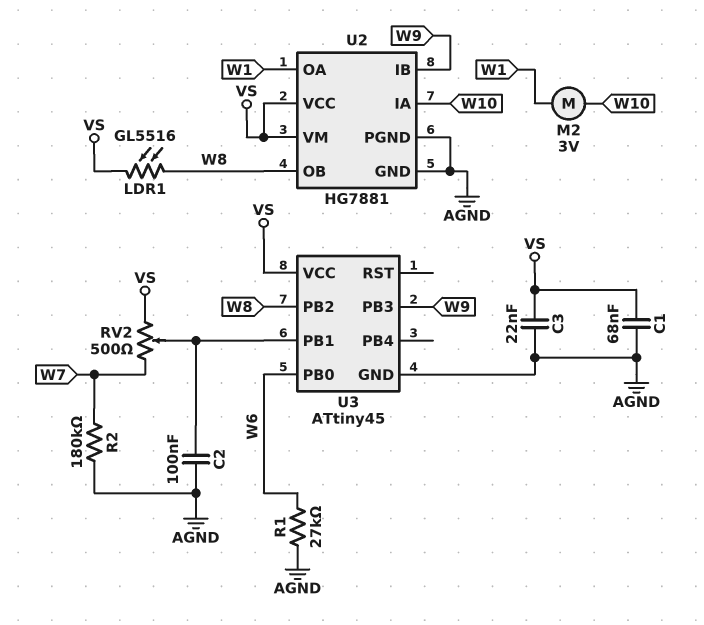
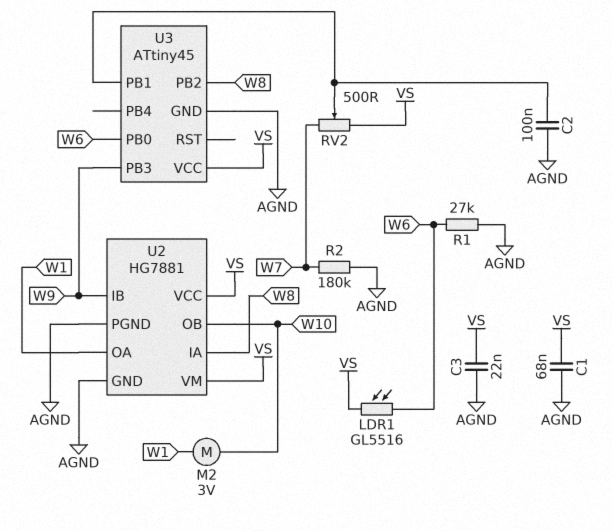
LDR1: GL5516 (VS, W8) -> GL5516 (VS, W6)
U2 pin IA: W10 -> W8
U2 pin OB: W8 -> W10

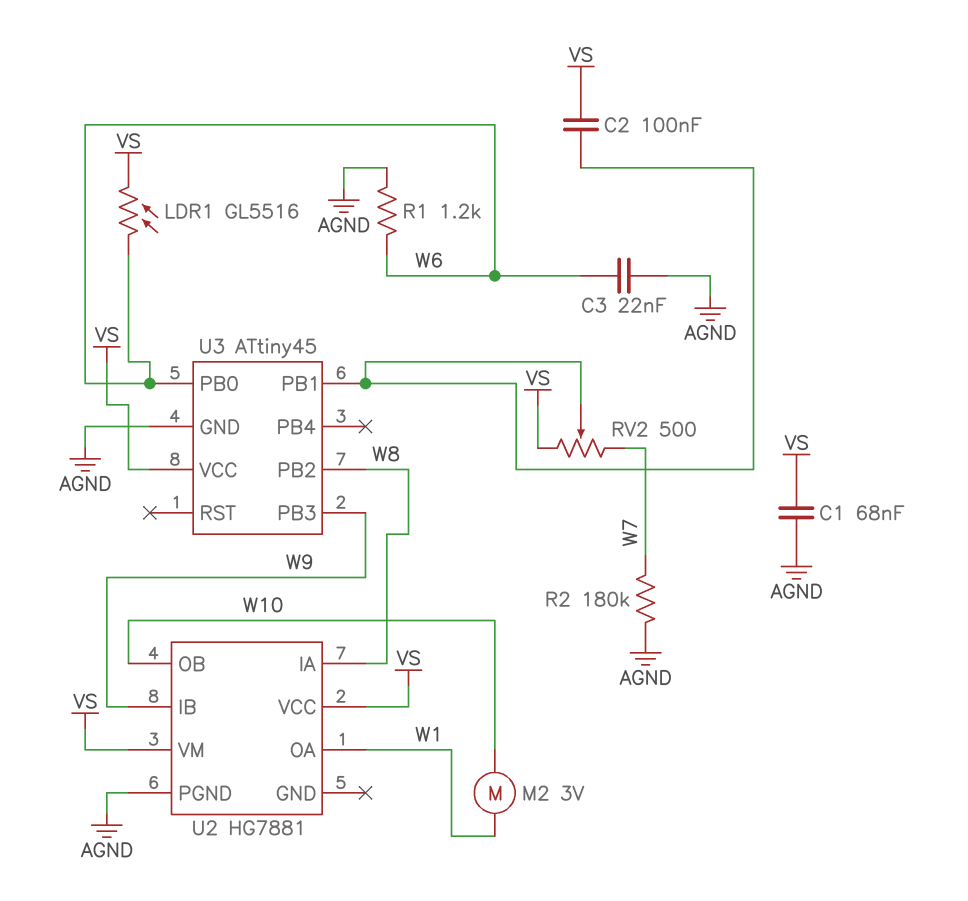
C2: 100nF (AGND, U3/PB1) -> 100nF (U3/PB1, VS)
C3: 22nF (AGND, VS) -> 22nF (AGND, W6)
R1: 27k (AGND, W6) -> 1.2k (AGND, W6)
U2 pin GND: AGND -> none

